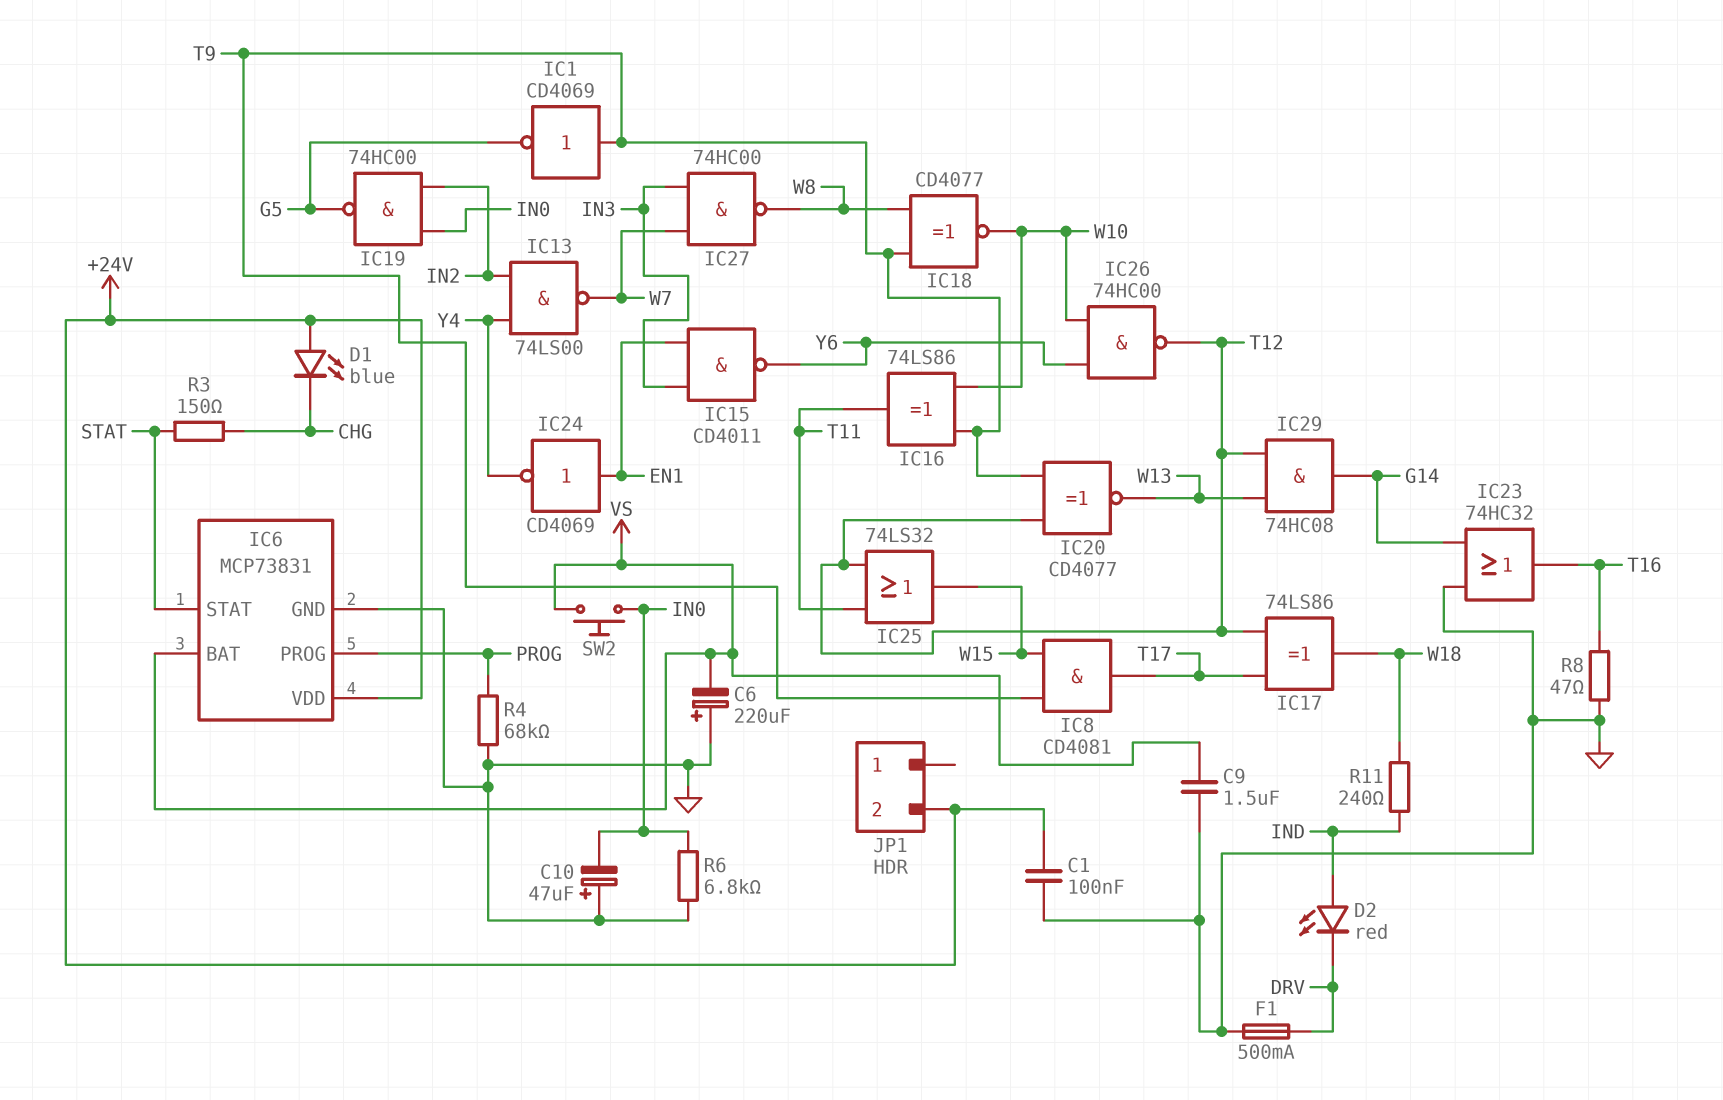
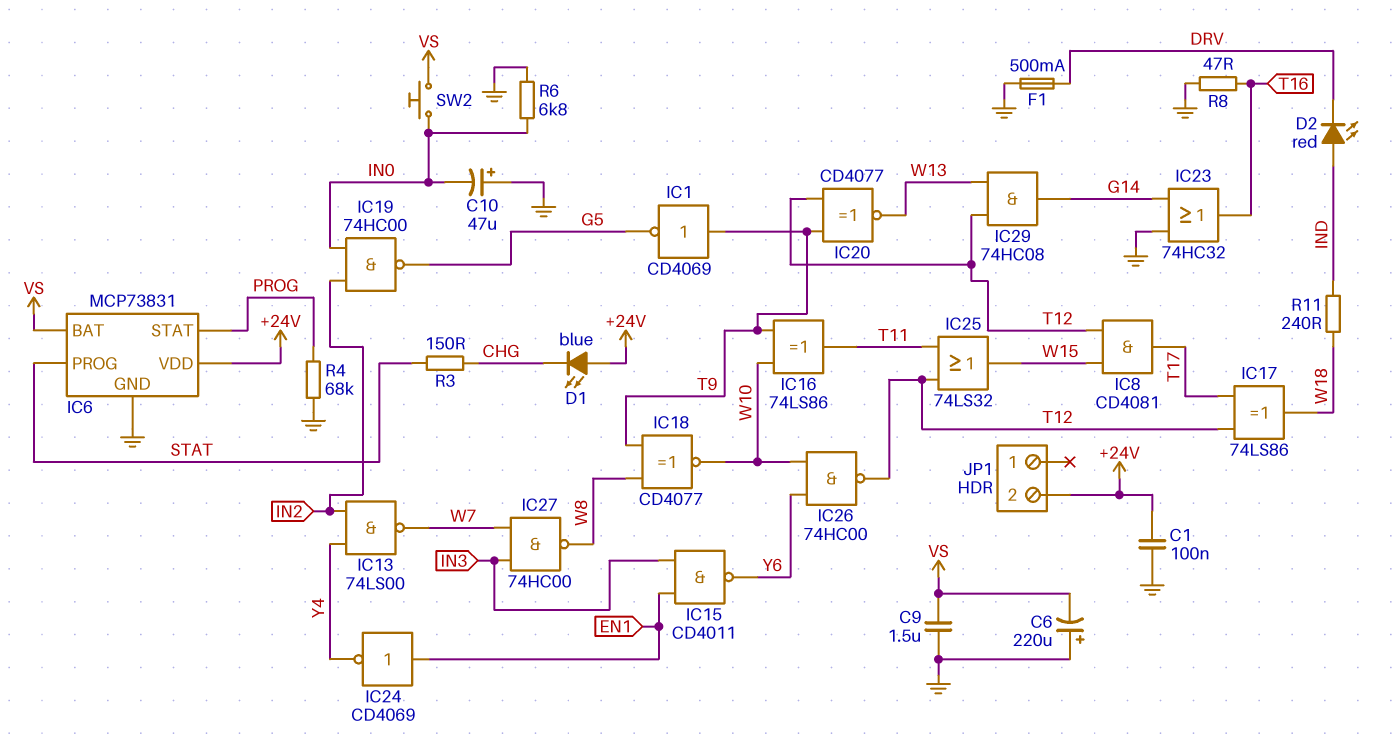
IC6 pin PROG: PROG -> STAT
IC6 pin STAT: STAT -> PROG
IC8: AND CD4081 (in T9, in W15, out T17) -> AND CD4081 (in T12, in W15, out T17)

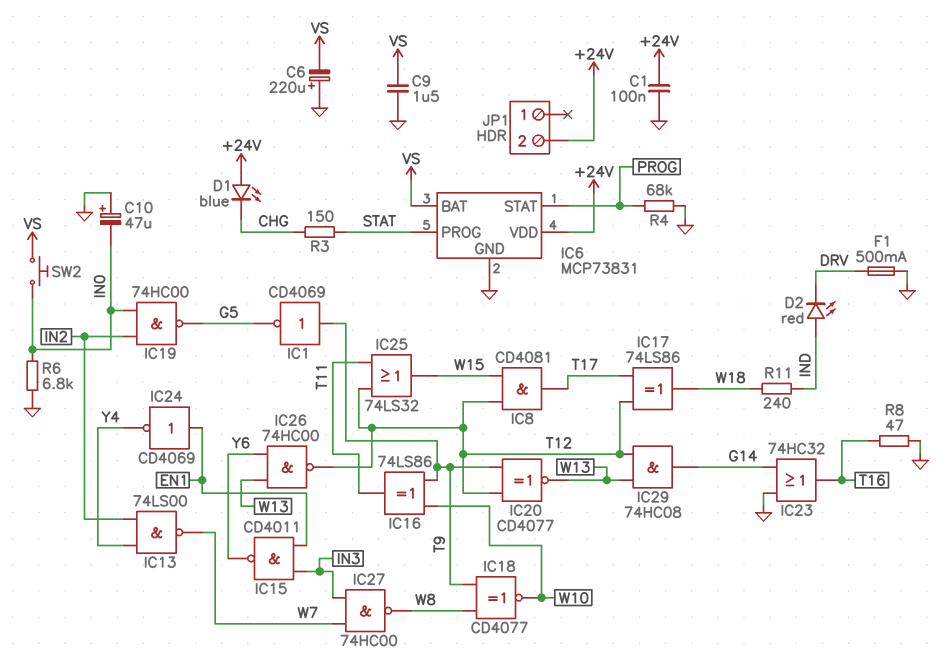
IC26: NAND 74HC00 (in W10, in Y6, out T12) -> NAND 74HC00 (in W13, in Y6, out T12)

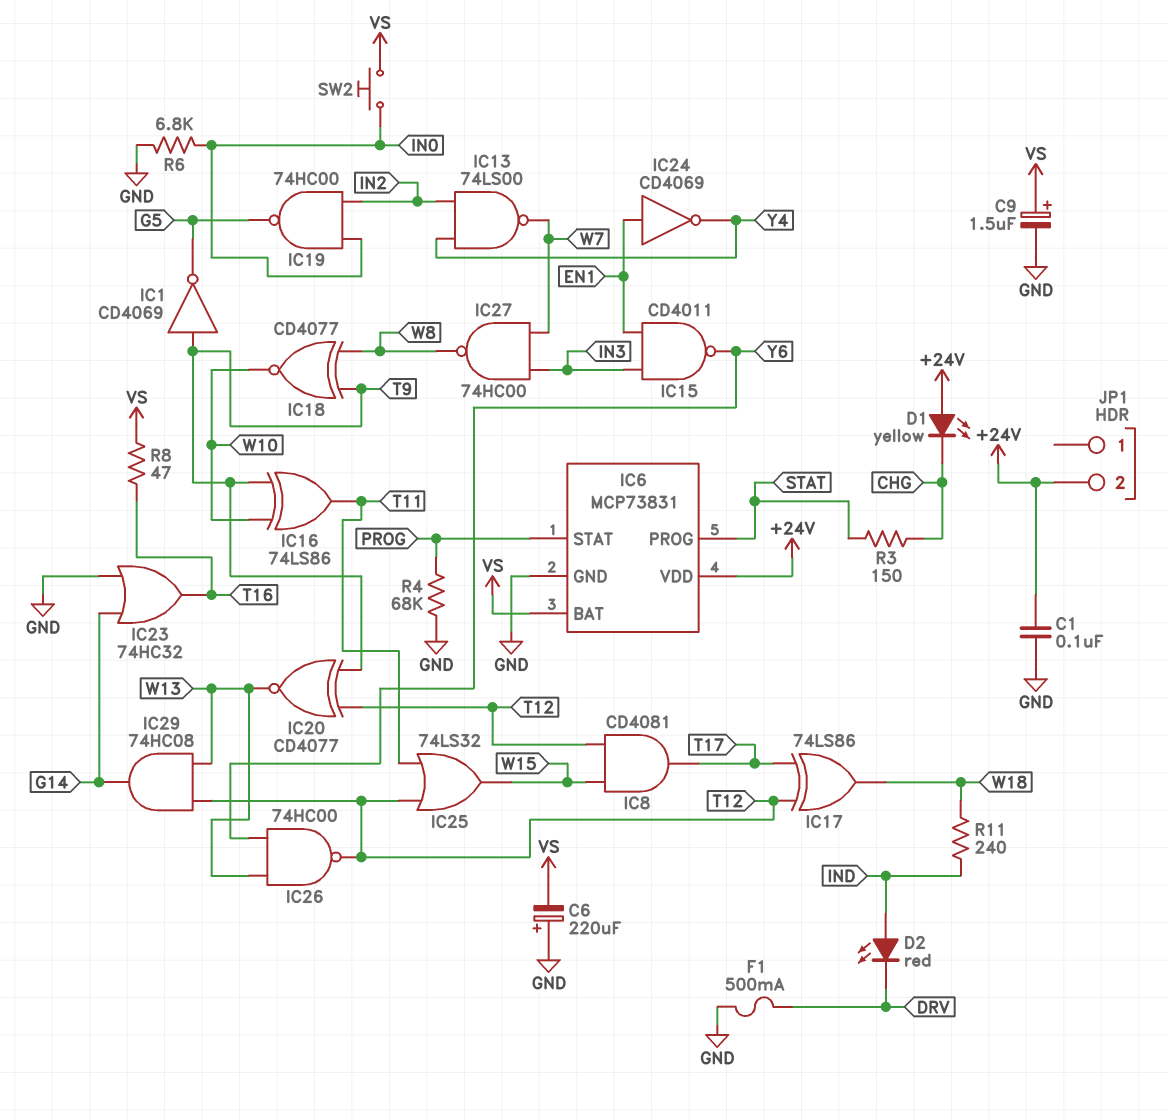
C9: 1.5uF (GND, VS) -> 1.5uF (plus VS, minus GND)
C10: 47uF (plus GND, minus IN0) -> none
D1: LED blue (A +24V, K CHG) -> LED yellow (A +24V, K CHG)
R8: 47 (GND, T16) -> 47 (T16, VS)

